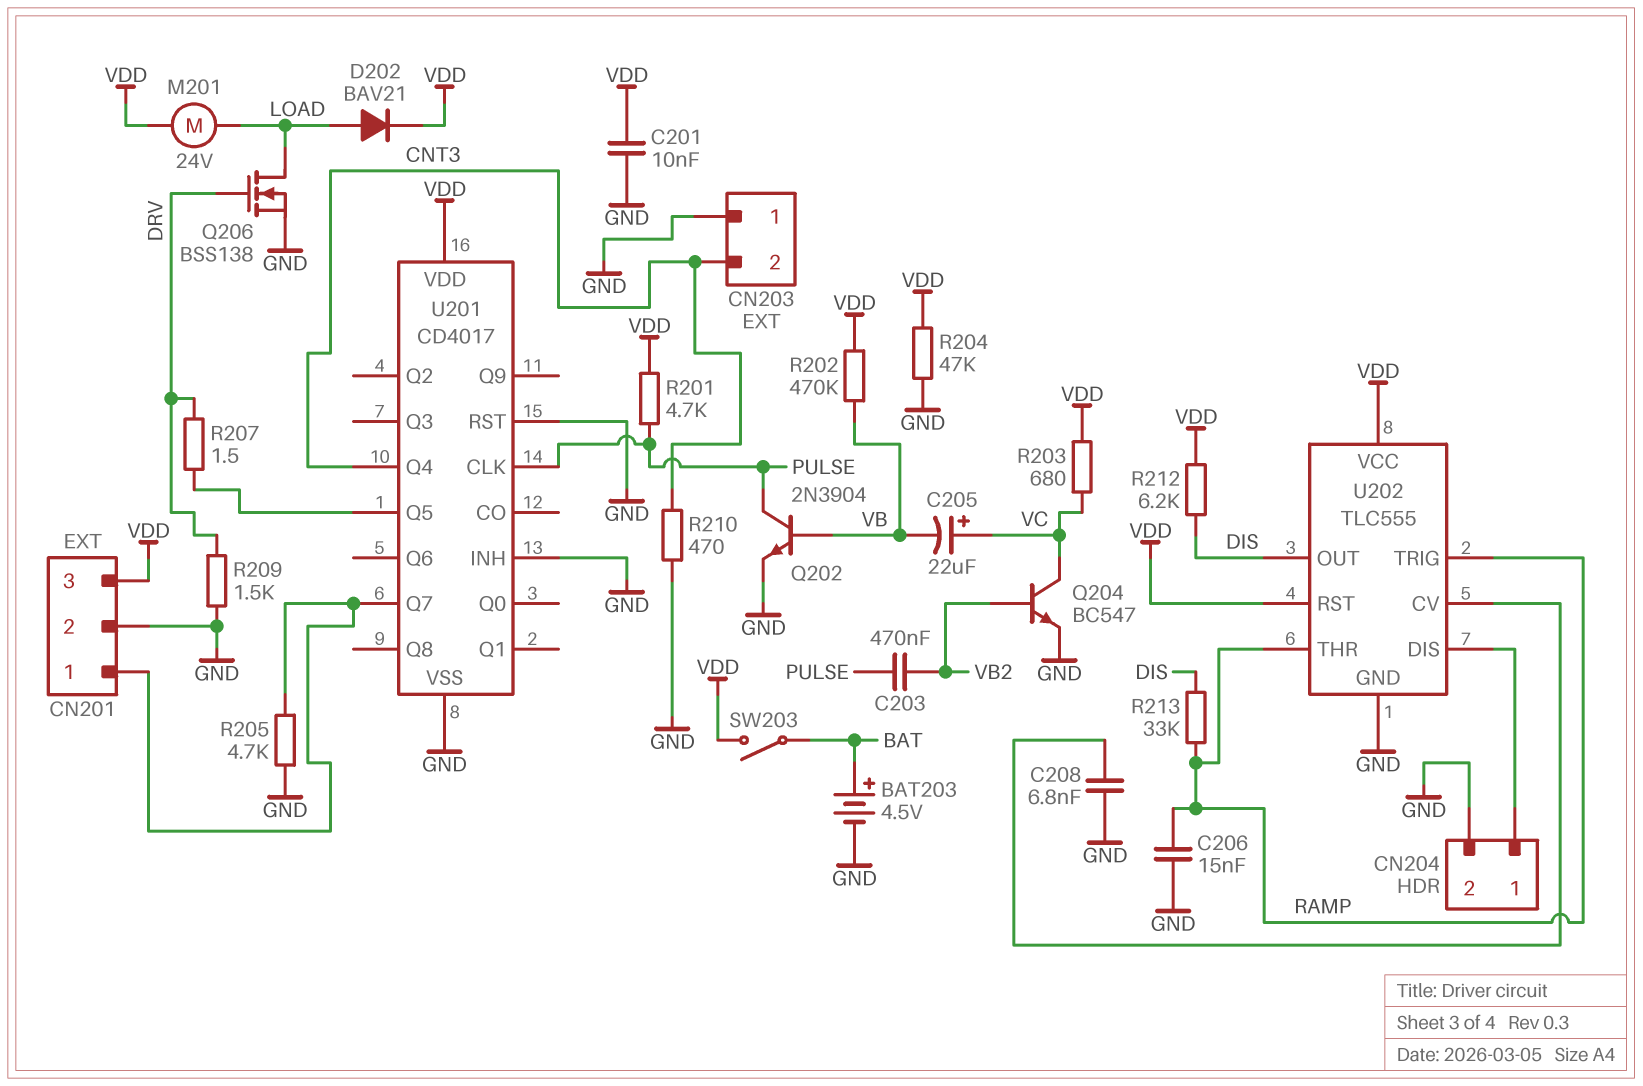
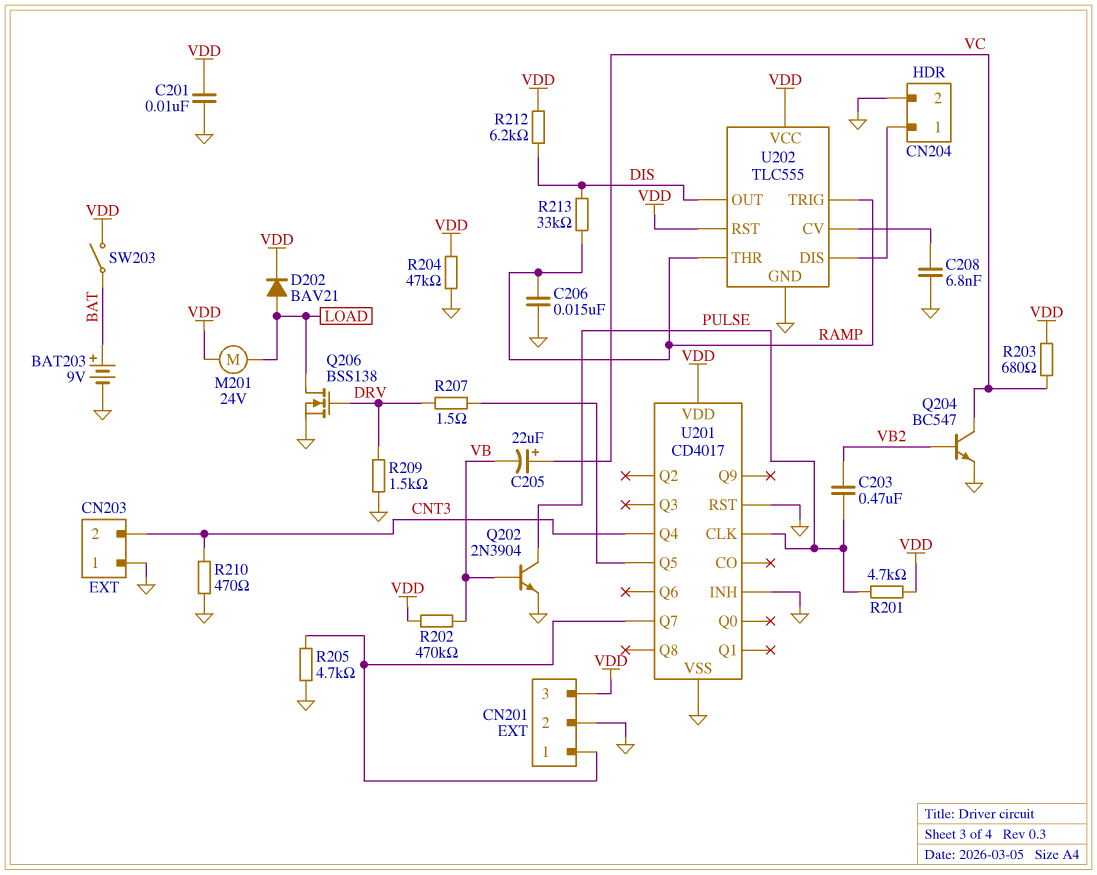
BAT203: 4.5V (plus BAT, minus GND) -> 9V (plus BAT, minus GND)

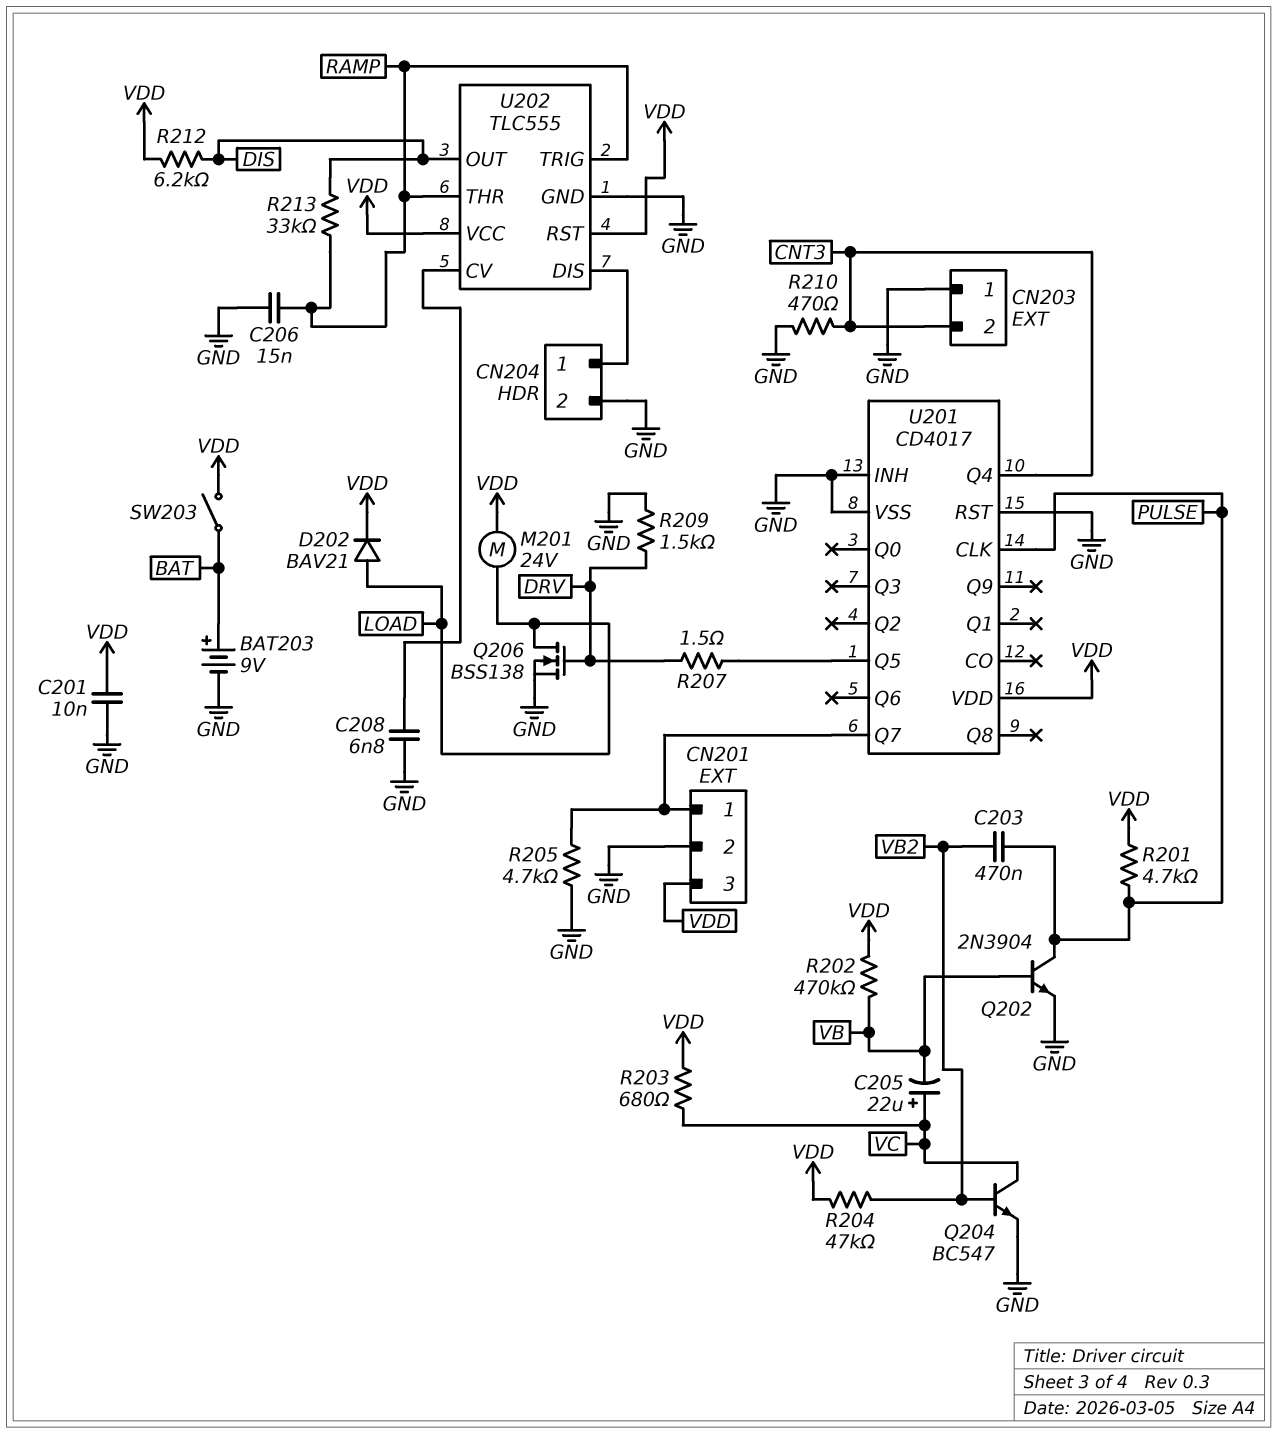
R204: 47k (GND, VDD) -> 47k (VB2, VDD)

